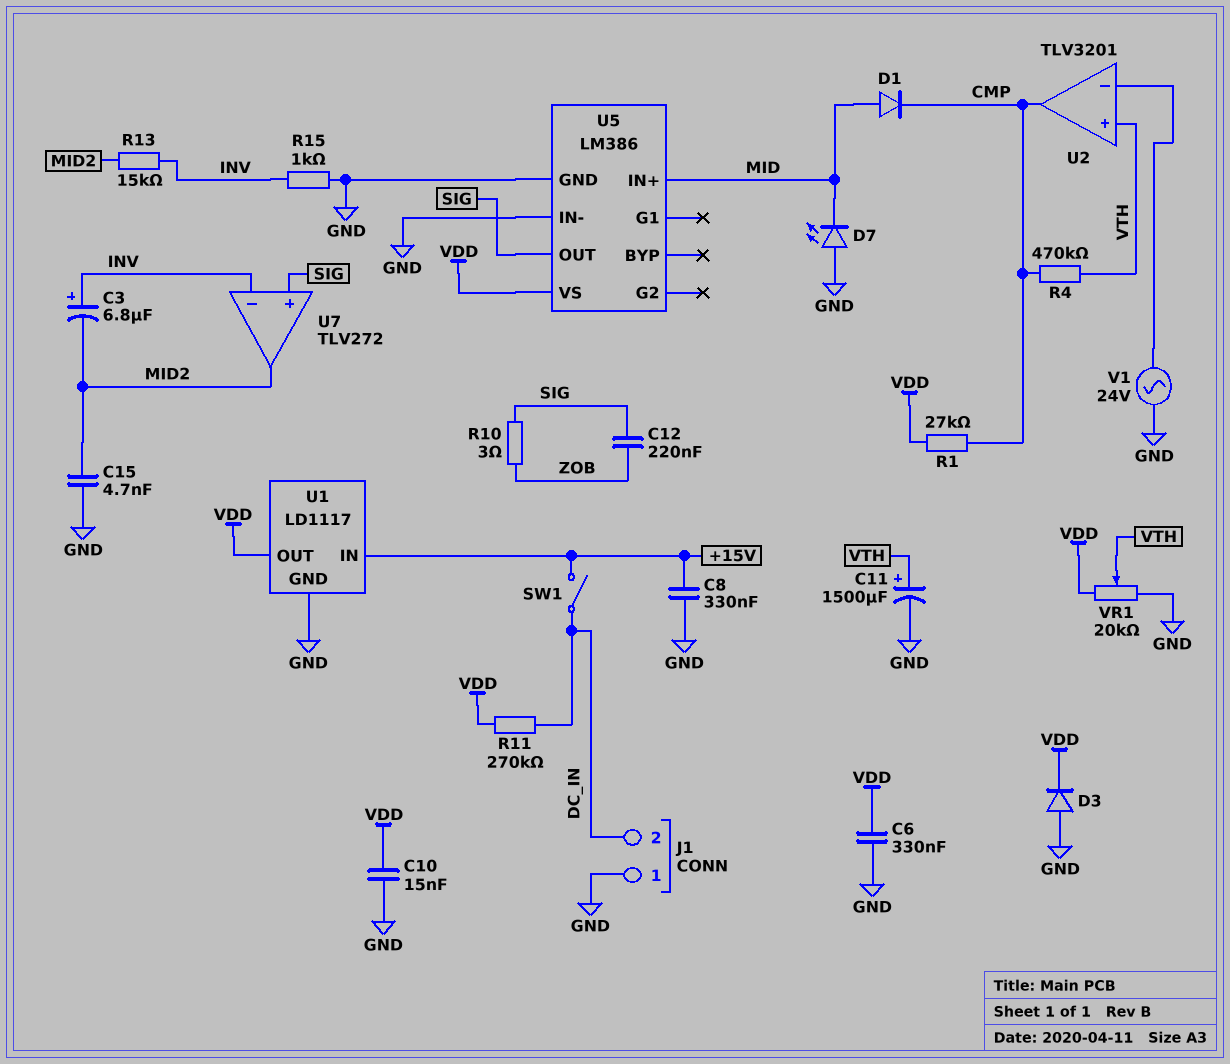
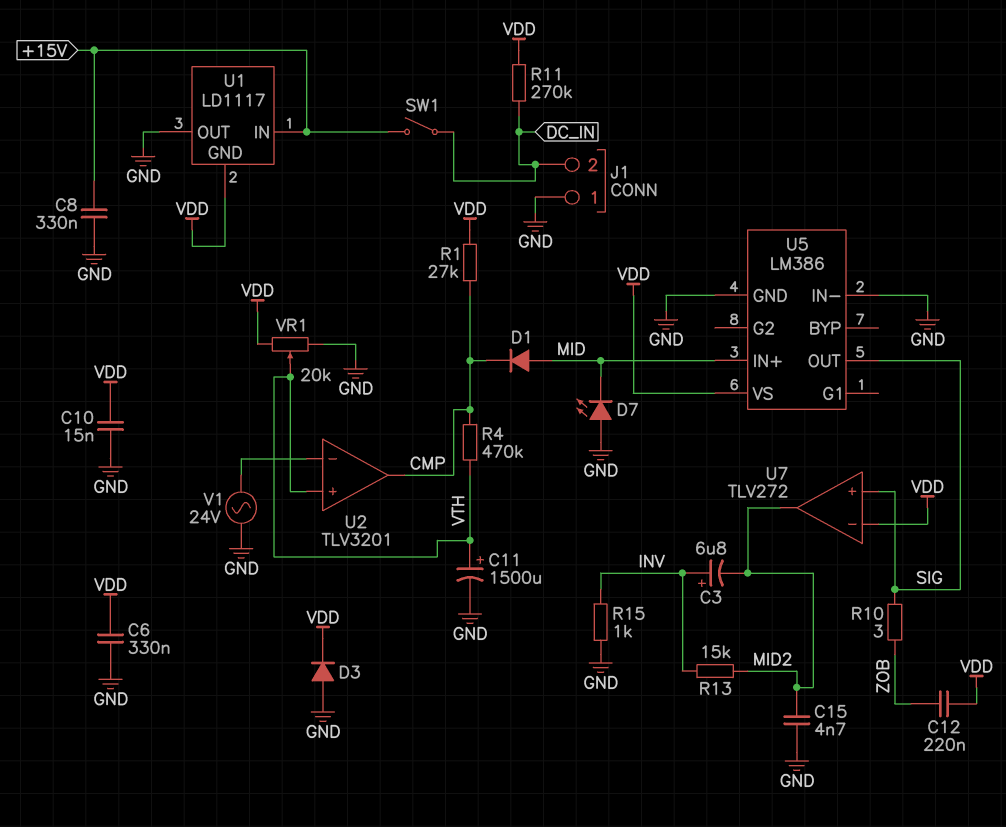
C12: 220nF (SIG, ZOB) -> 220nF (VDD, ZOB)
U1 pin GND: GND -> VDD
U1 pin OUT: VDD -> GND
U7 pin in-: INV -> VDD

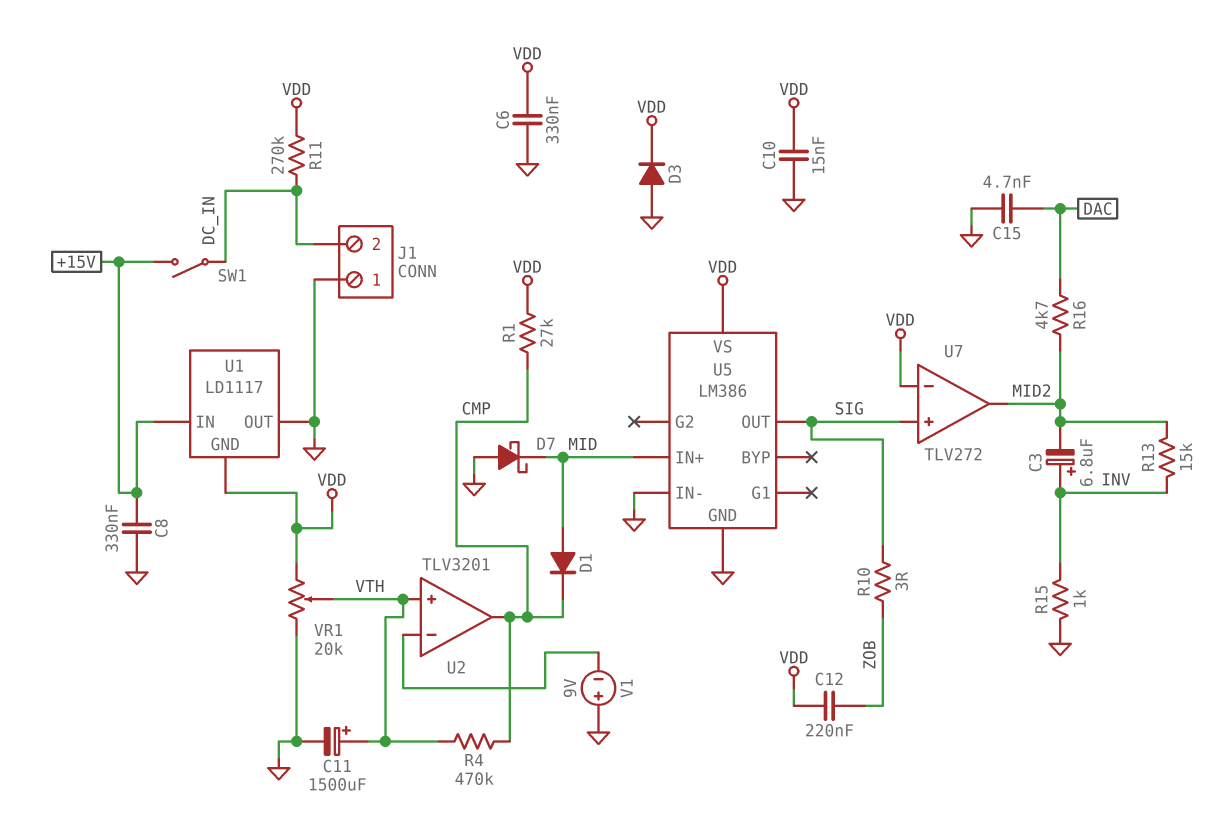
C15: 4.7nF (GND, MID2) -> 4.7nF (DAC, GND)
D7: LED (A GND, K MID) -> schottky (A GND, K MID)
R16: none -> 4.7k (DAC, MID2)
V1: AC 24V (GND, U2/in-) -> 9V (plus GND, minus U2/in-)

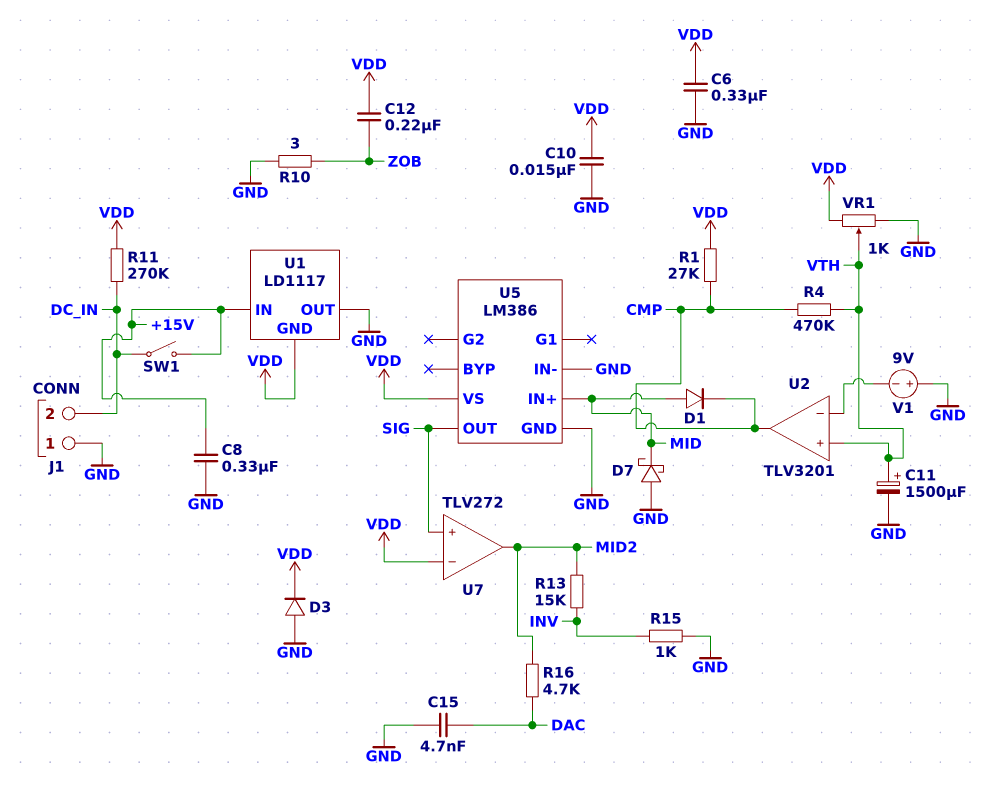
C3: 6.8uF (plus INV, minus MID2) -> none
R10: 3 (SIG, ZOB) -> 3 (GND, ZOB)
VR1: 20k (GND, VDD, wiper VTH) -> 1k (GND, VDD, wiper VTH)

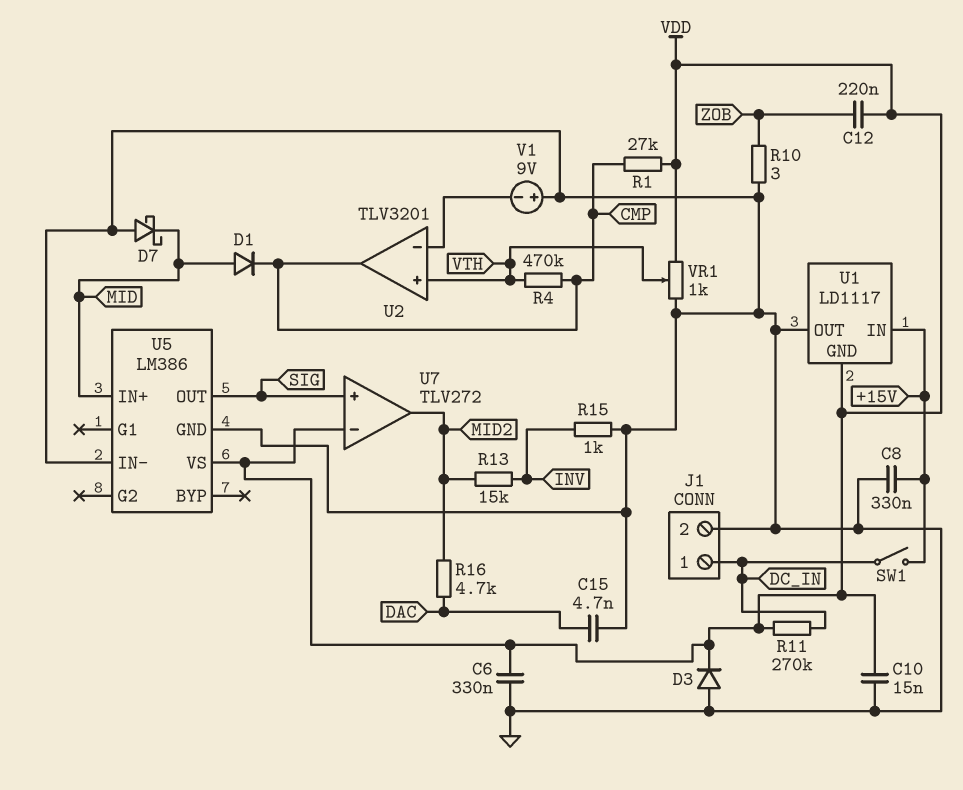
C11: 1500uF (plus VTH, minus GND) -> none
J1 pin 1: GND -> DC_IN
J1 pin 2: DC_IN -> GND

